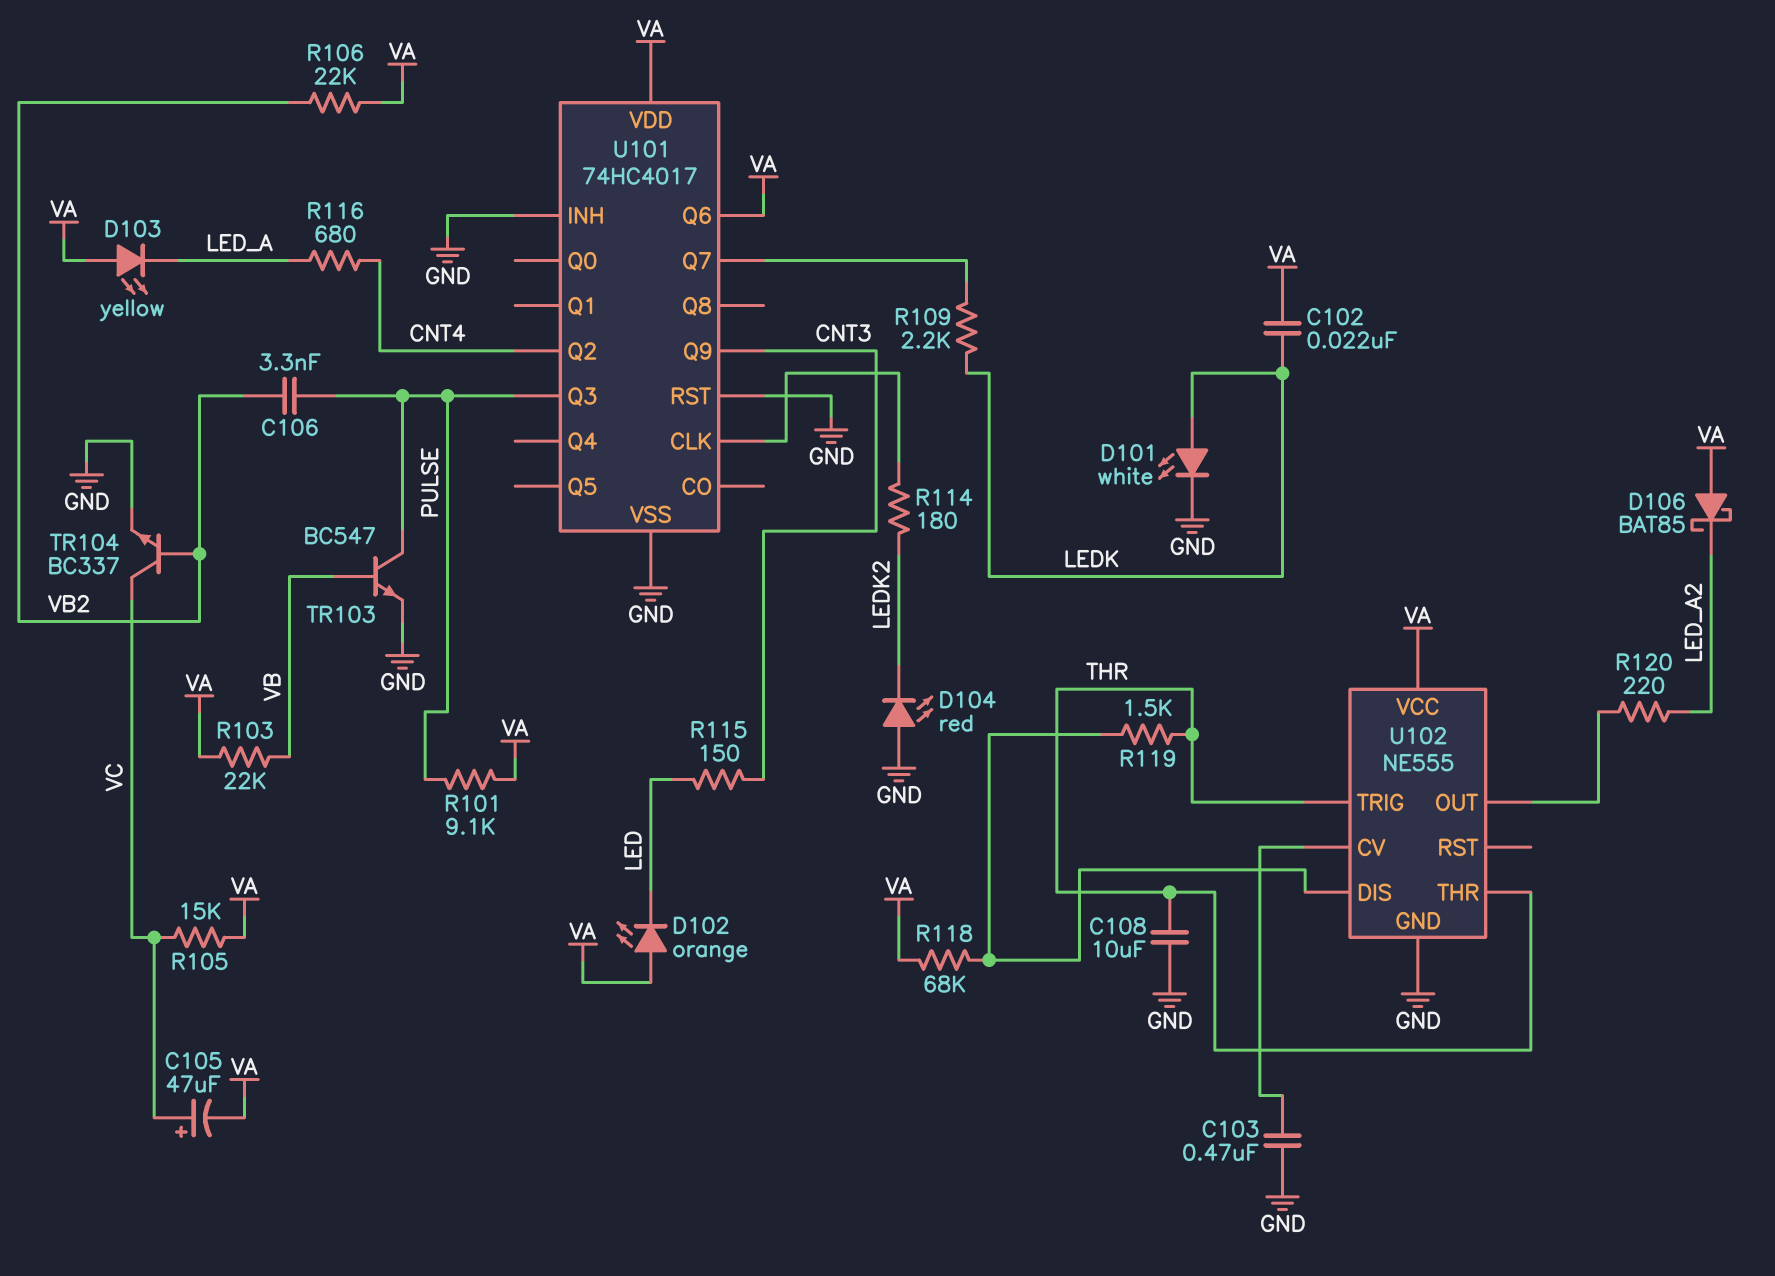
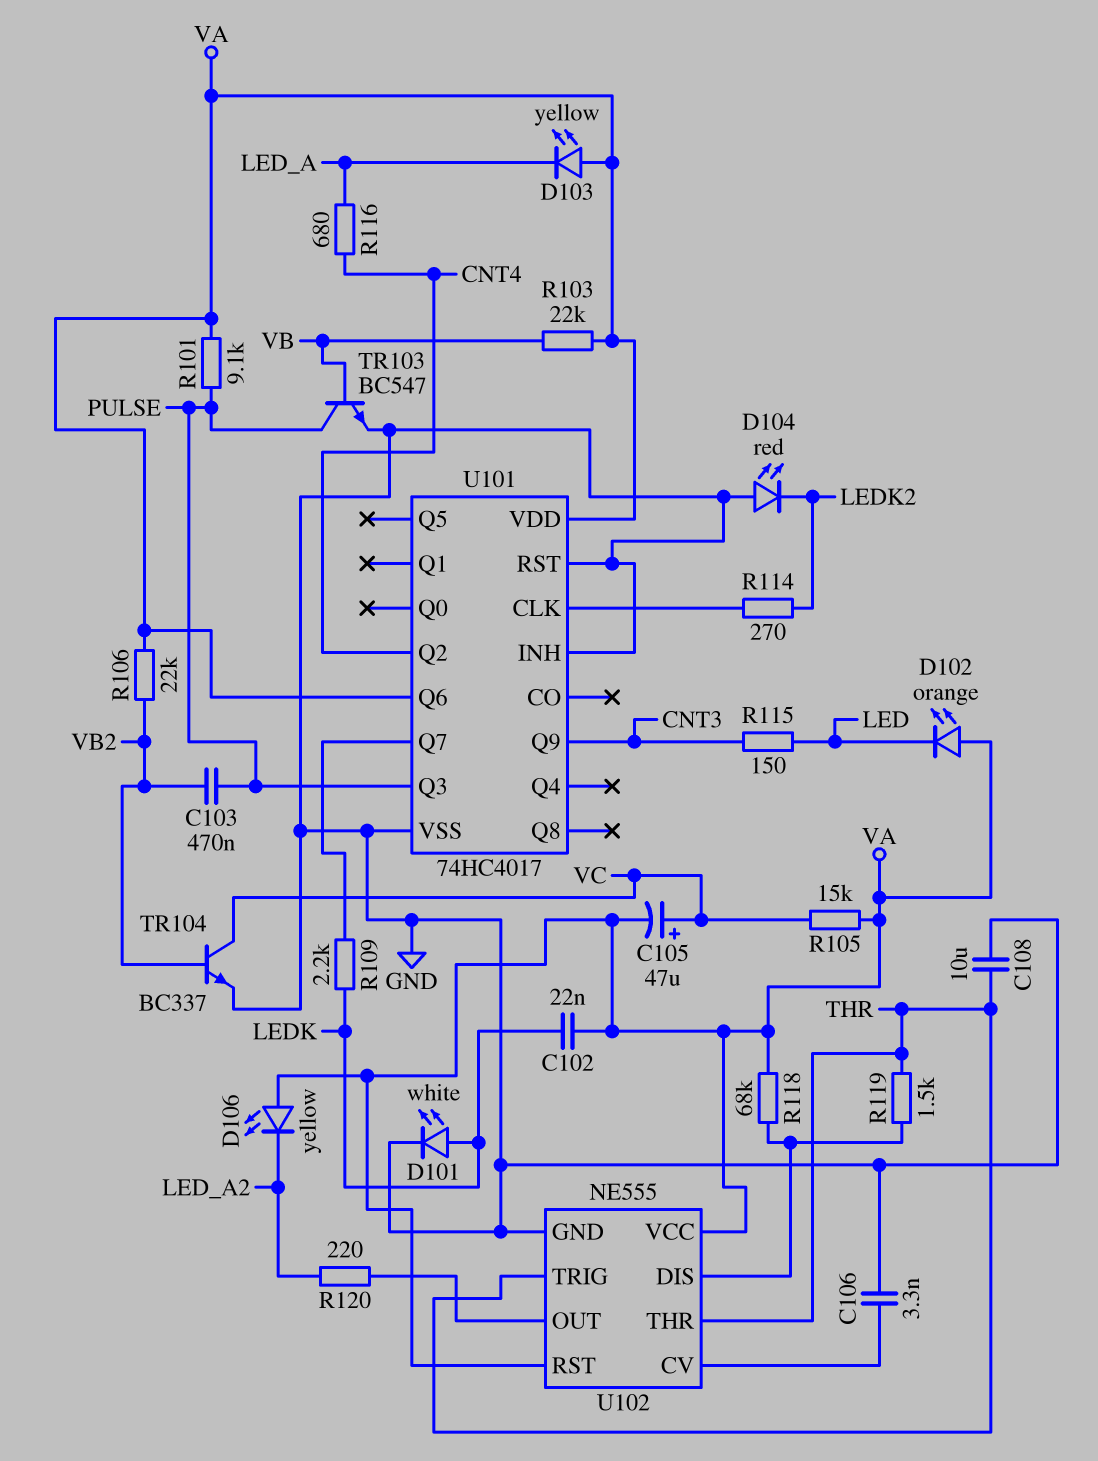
C103: 470nF (GND, U102/CV) -> 470nF (PULSE, VB2)
C106: 3.3nF (PULSE, VB2) -> 3.3nF (GND, U102/CV)
D106: schottky BAT85 (A VA, K LED_A2) -> LED yellow (A VA, K LED_A2)
R114: 180 (LEDK2, U101/CLK) -> 270 (LEDK2, U101/CLK)
U102 pin RST: none -> VA

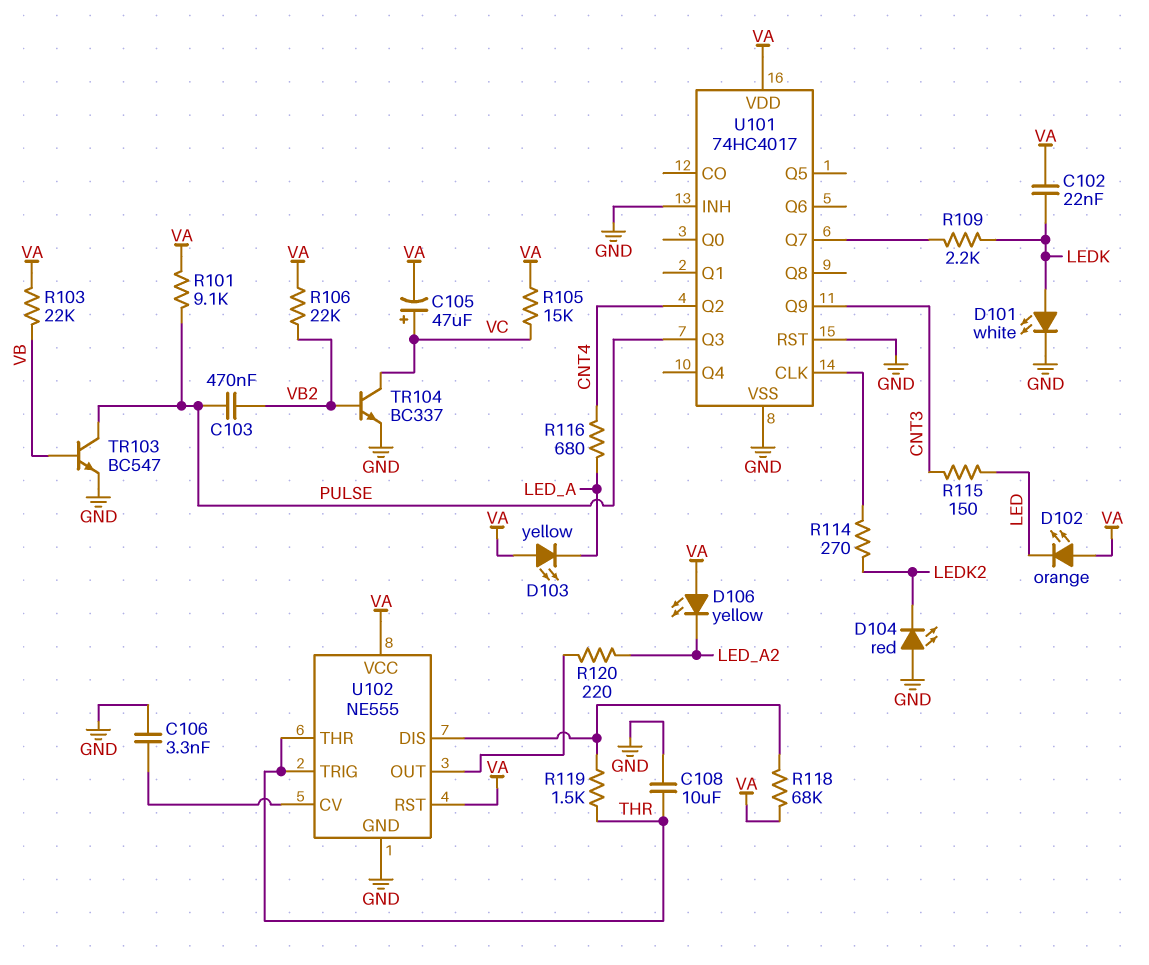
U101 pin Q6: VA -> none

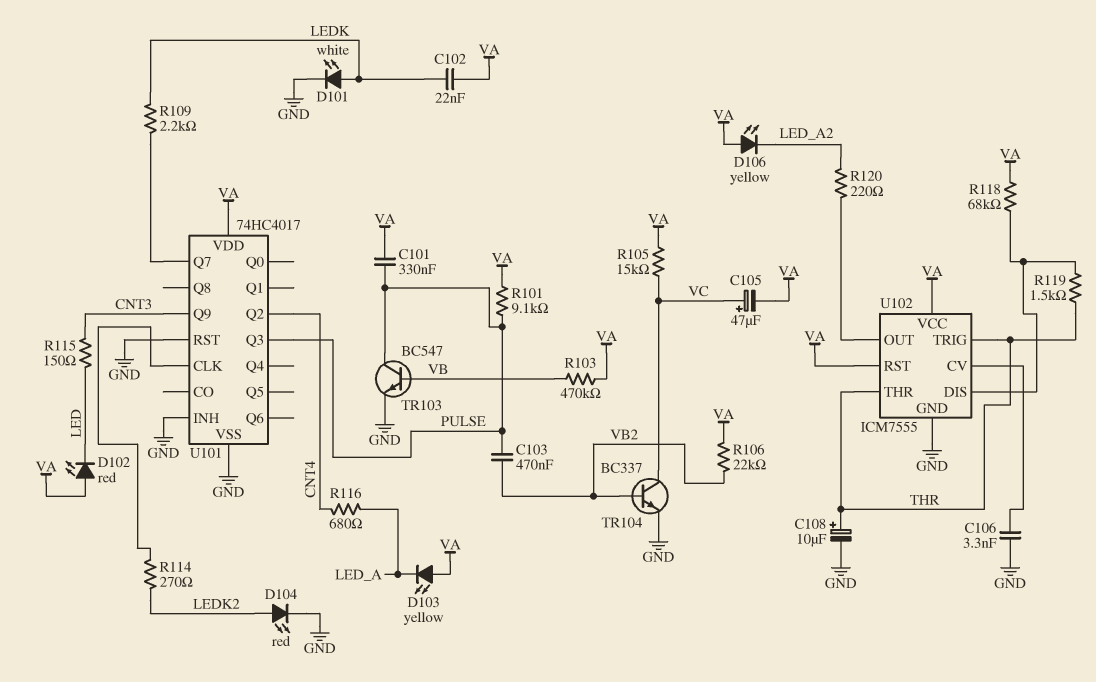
C101: none -> 330nF (PULSE, VA)
C108: 10uF (GND, THR) -> 10uF (plus THR, minus GND)
D102: LED orange (A VA, K LED) -> LED red (A VA, K LED)
D104: LED red (A GND, K LEDK2) -> LED red (A LEDK2, K GND)
R103: 22k (VA, VB) -> 470k (VA, VB)
U102: NE555 -> ICM7555

